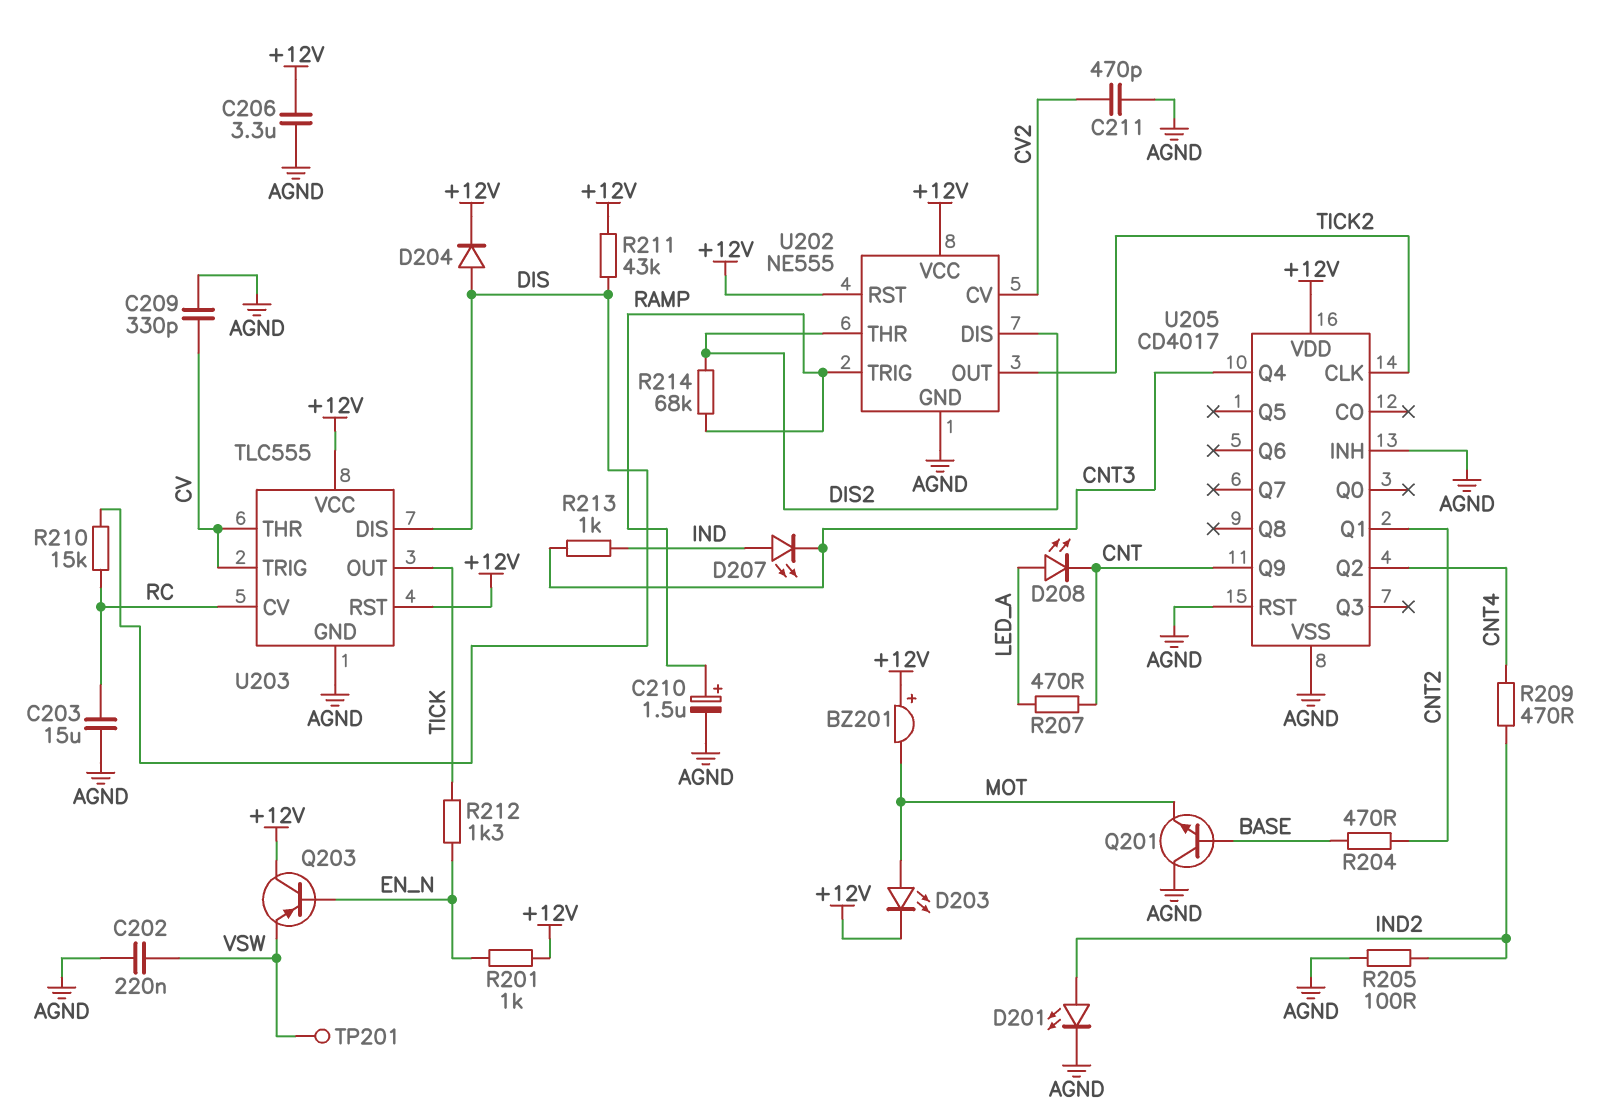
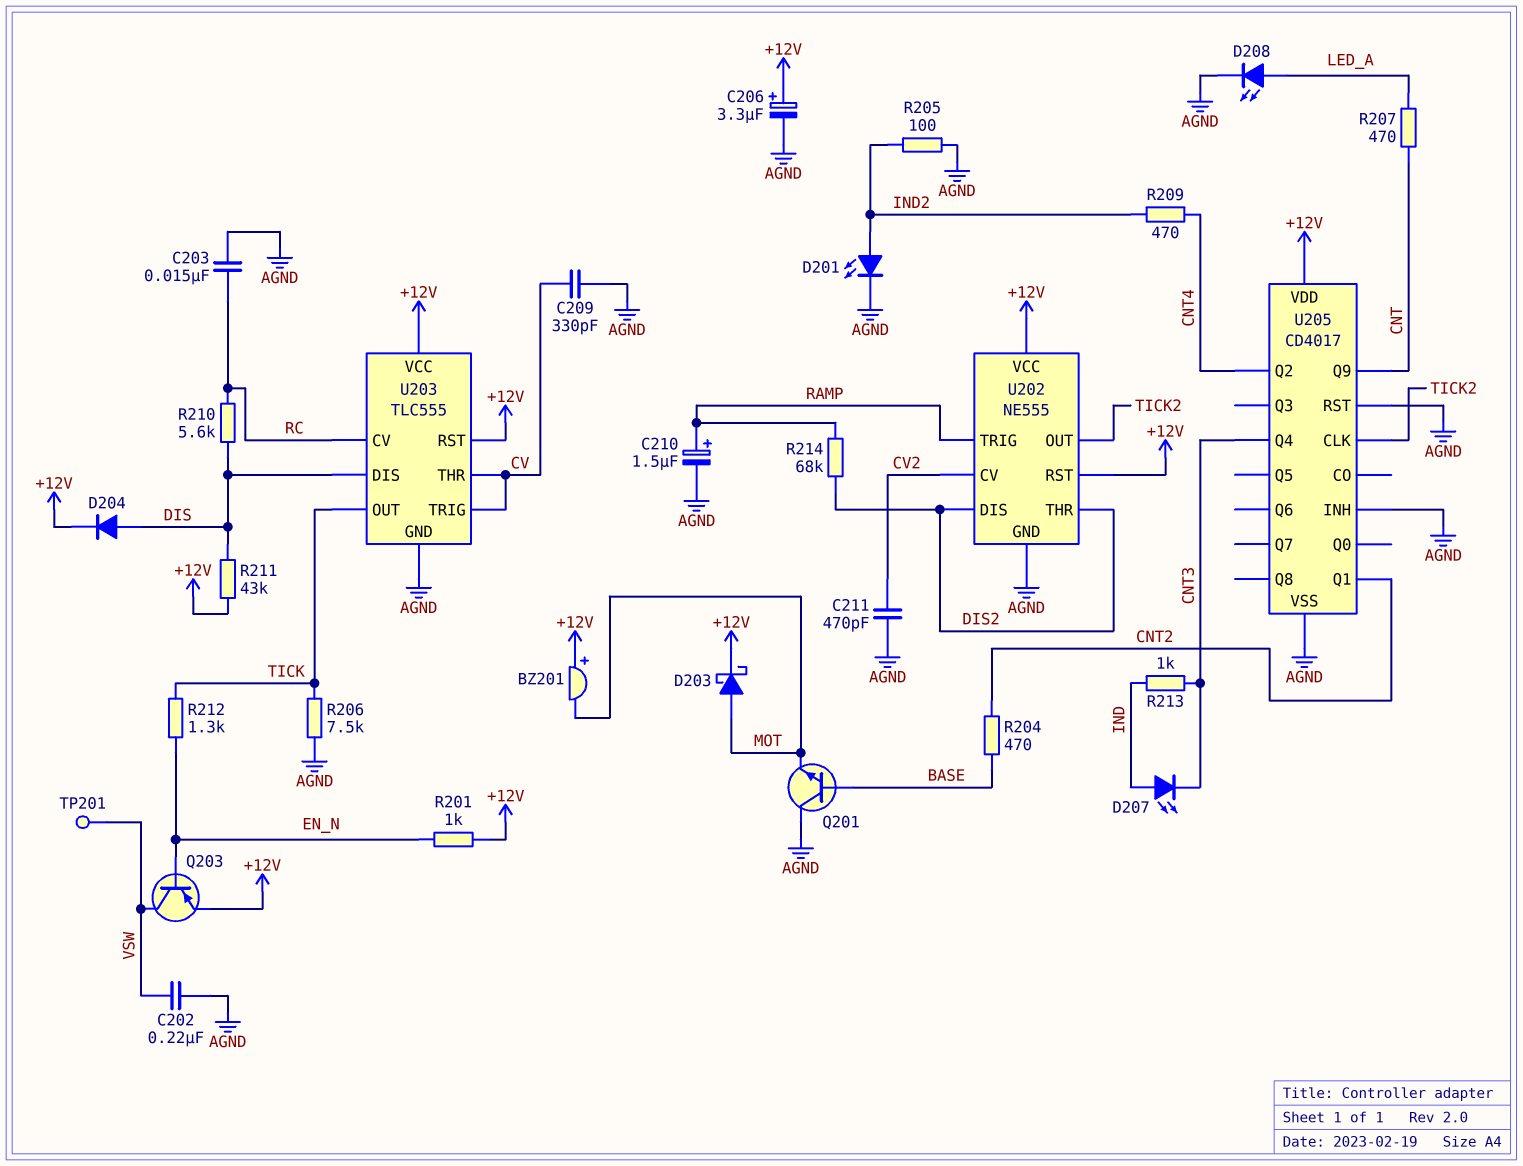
C203: 15uF (AGND, RC) -> 15nF (AGND, RC)
C206: 3.3uF (+12V, AGND) -> 3.3uF (plus +12V, minus AGND)
D203: LED (A MOT, K +12V) -> schottky (A MOT, K +12V)
D208: LED (A LED_A, K CNT) -> LED (A LED_A, K AGND)
Q203: PNP (B EN_N, C +12V, E VSW) -> PNP (B EN_N, C VSW, E +12V)
R206: none -> 7.5k (AGND, TICK)
R210: 15k (DIS, RC) -> 5.6k (DIS, RC)

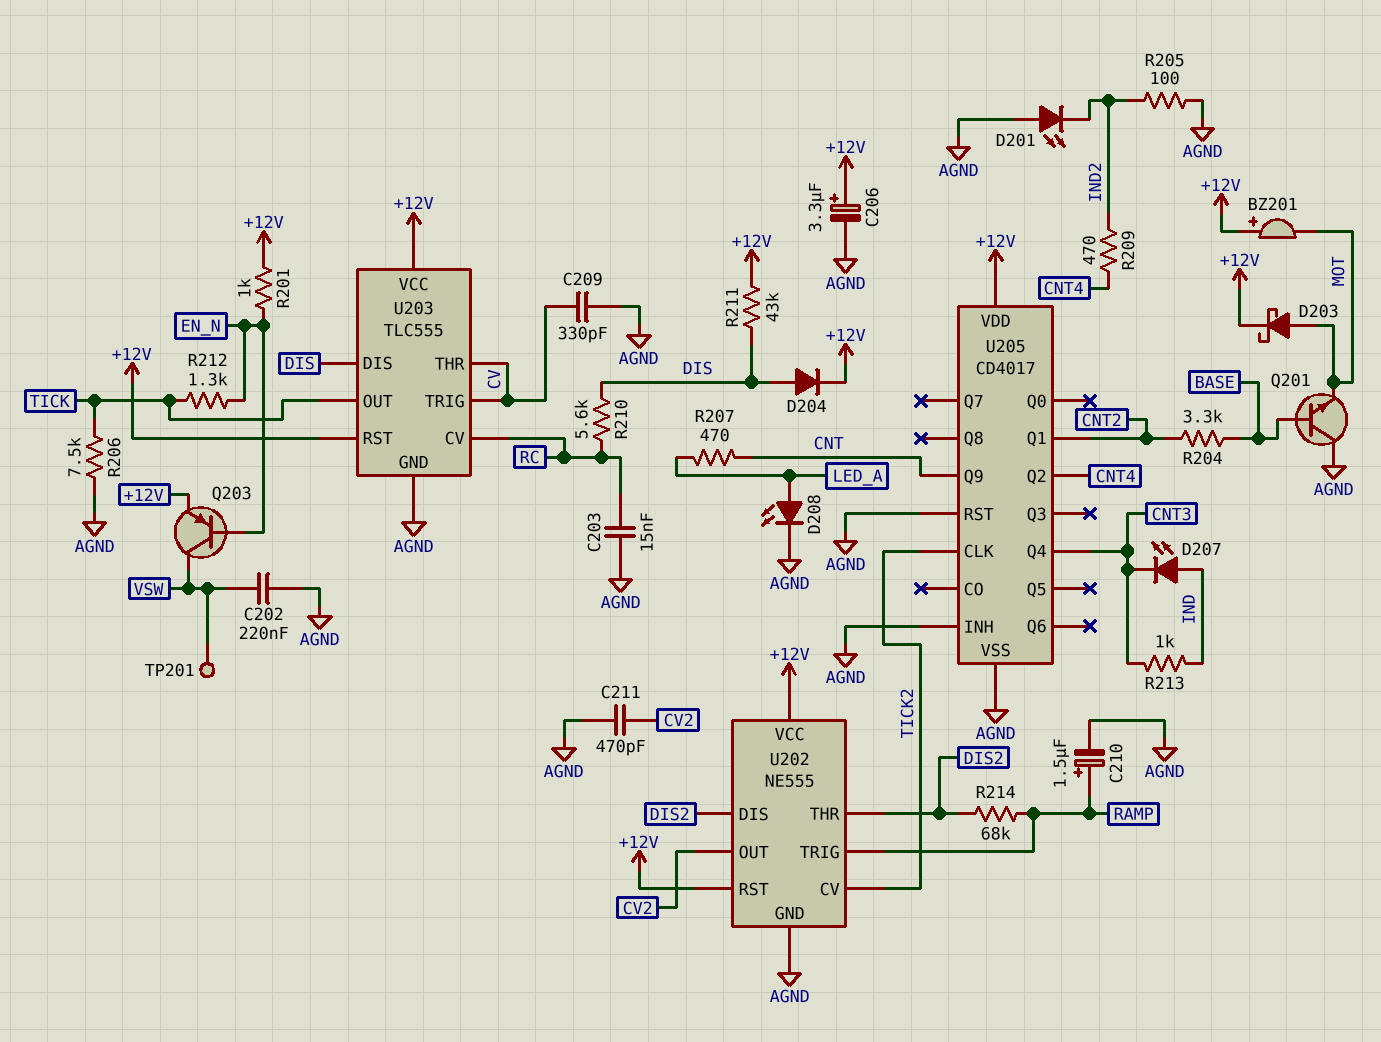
D201: LED (A IND2, K AGND) -> LED (A AGND, K IND2)
R204: 470 (BASE, CNT2) -> 3.3k (BASE, CNT2)
U202 pin CV: CV2 -> TICK2
U202 pin OUT: TICK2 -> CV2

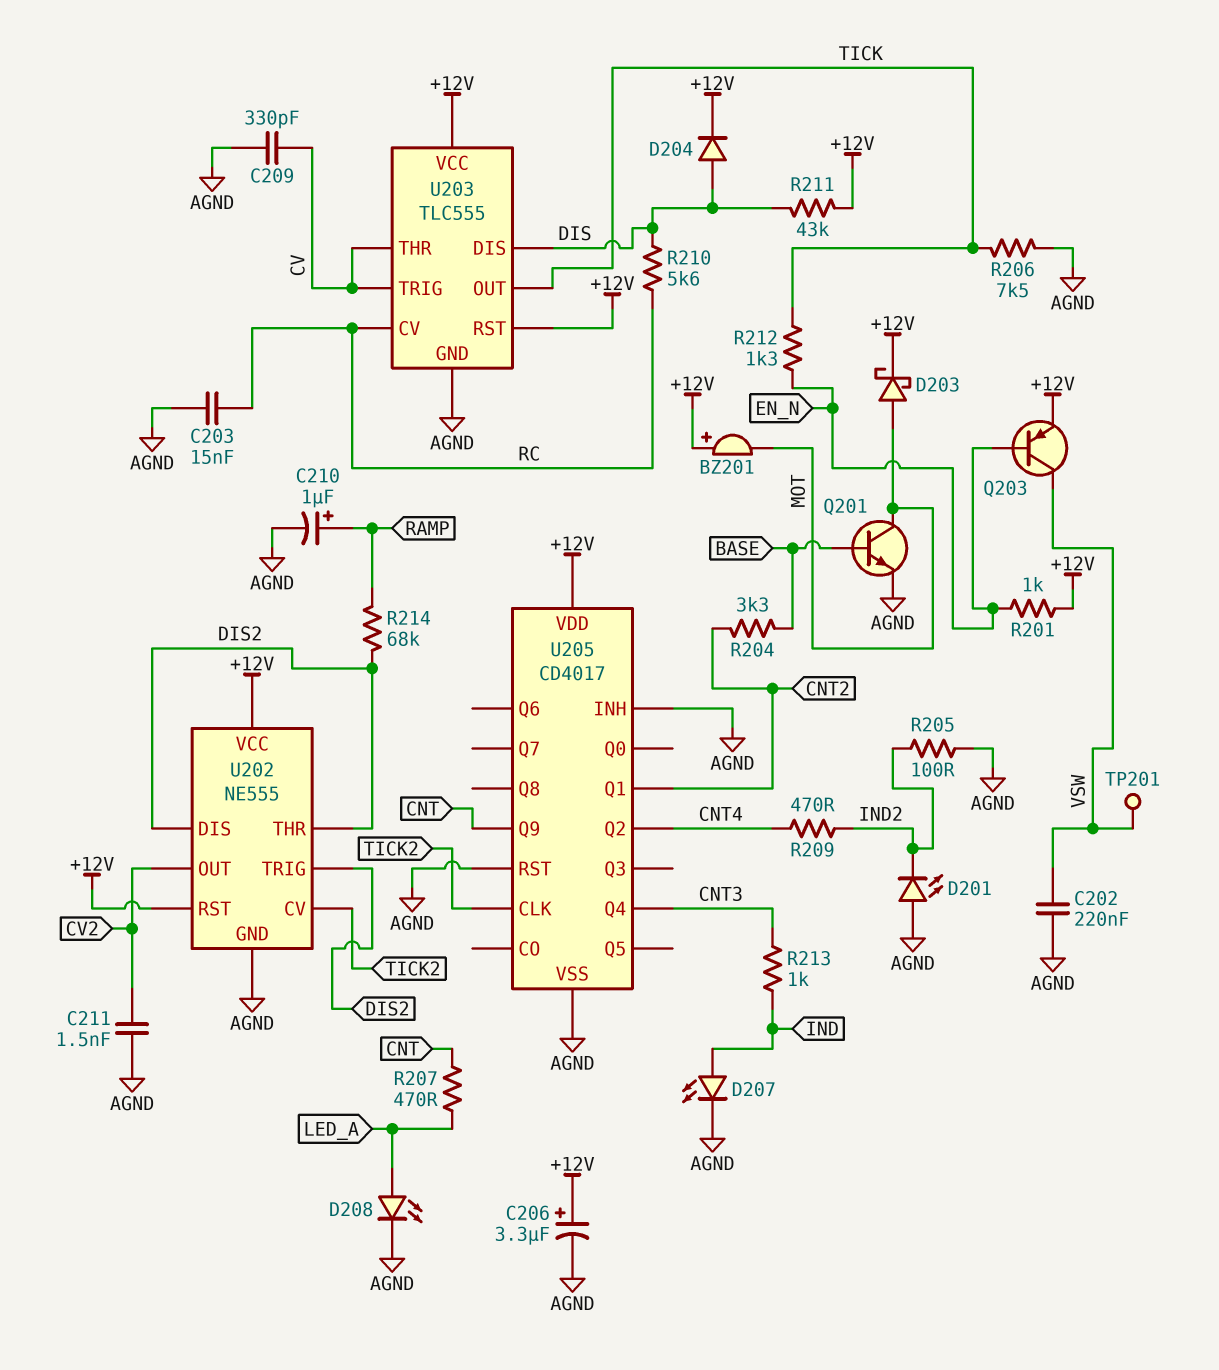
C210: 1.5uF (plus RAMP, minus AGND) -> 1uF (plus RAMP, minus AGND)
C211: 470pF (AGND, CV2) -> 1.5nF (AGND, CV2)
D207: LED (A IND, K CNT3) -> LED (A IND, K AGND)
Q201: NPN (B BASE, C AGND, E MOT) -> NPN (B BASE, C MOT, E AGND)
U202 pin TRIG: RAMP -> DIS2

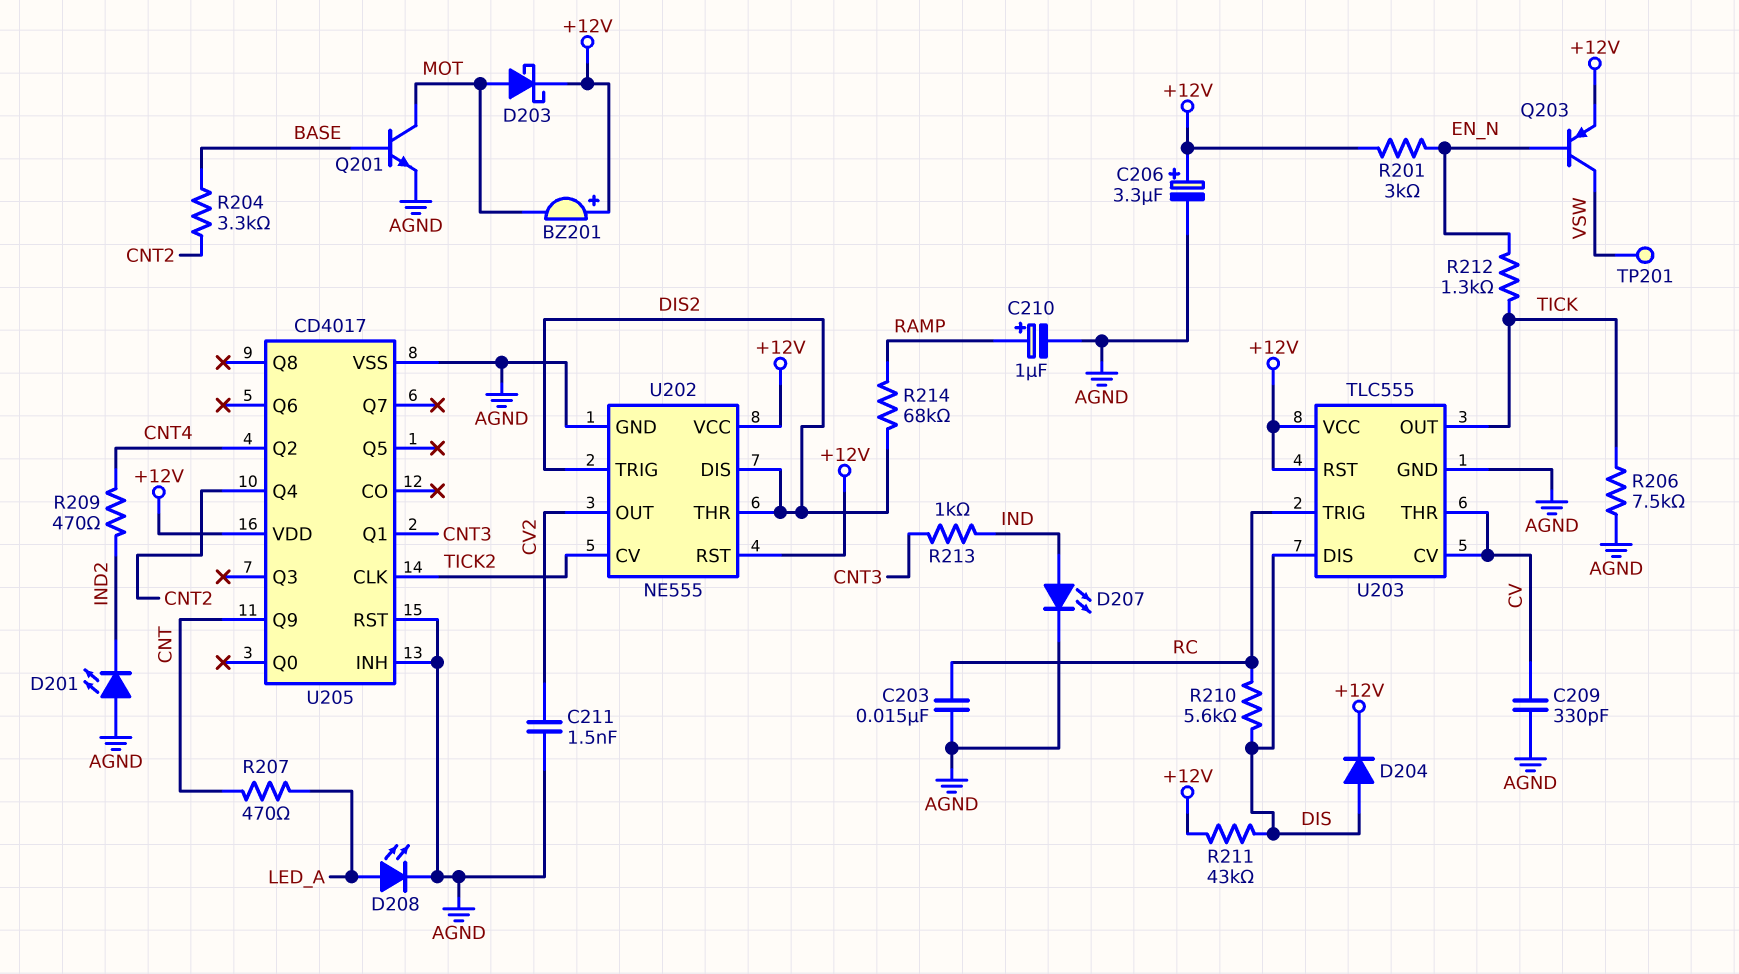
C202: 220nF (AGND, VSW) -> none
R201: 1k (+12V, EN_N) -> 3k (+12V, EN_N)
R205: 100 (AGND, IND2) -> none
U203 pin CV: RC -> CV
U203 pin TRIG: CV -> RC
U205 pin Q1: CNT2 -> CNT3
U205 pin Q4: CNT3 -> CNT2

